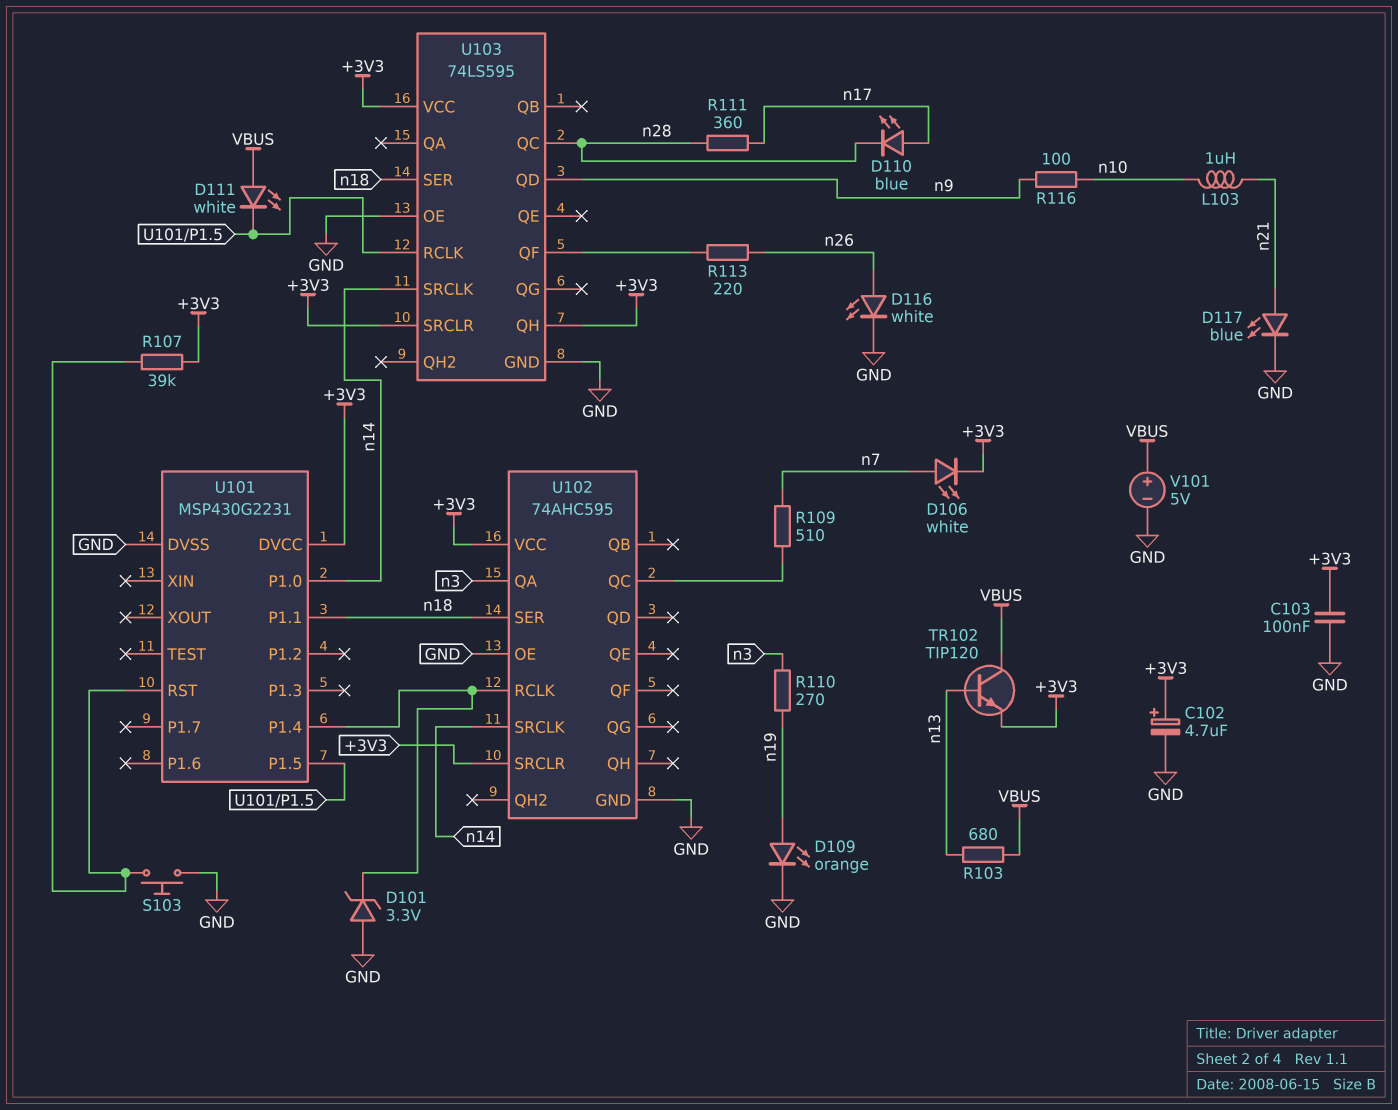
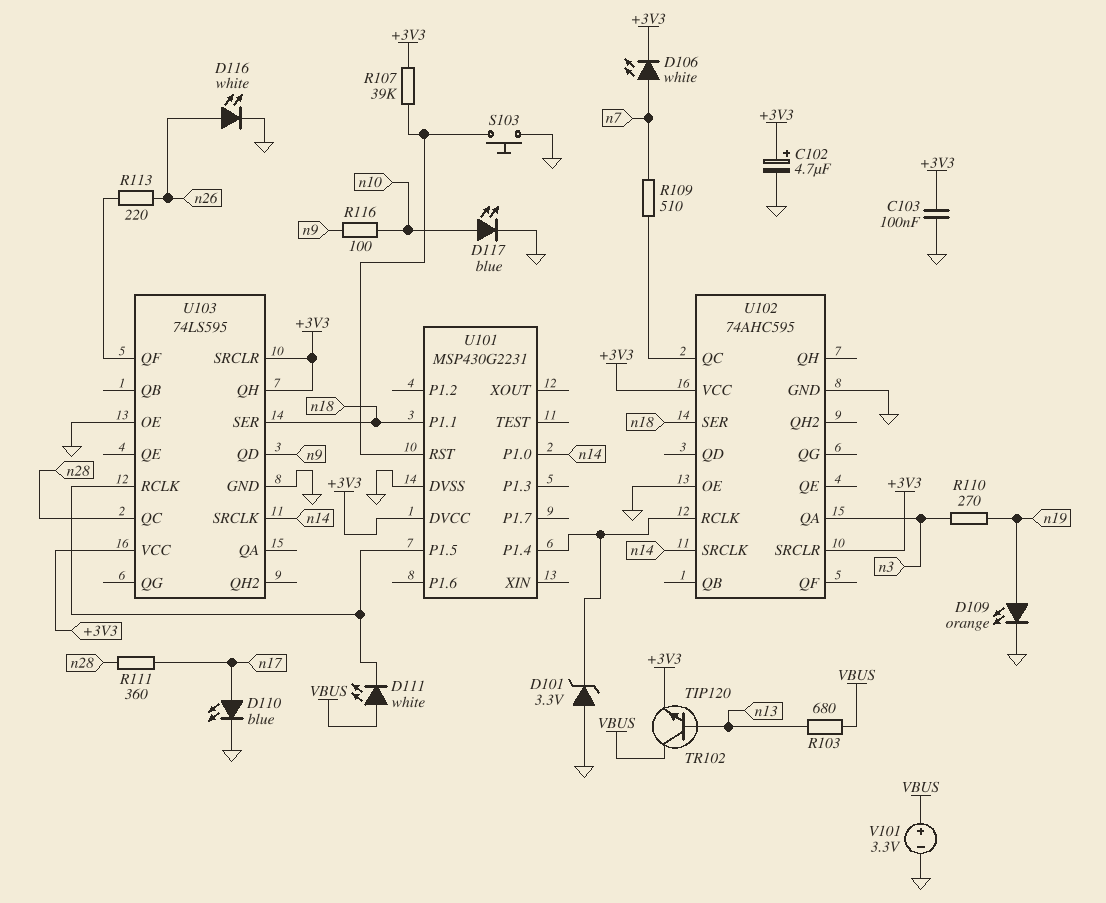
D110: LED blue (A n17, K n28) -> LED blue (A n17, K GND)
D117: LED blue (A n21, K GND) -> LED blue (A n10, K GND)
L103: 1uH (n10, n21) -> none
V101: 5V (plus VBUS, minus GND) -> 3.3V (plus VBUS, minus GND)

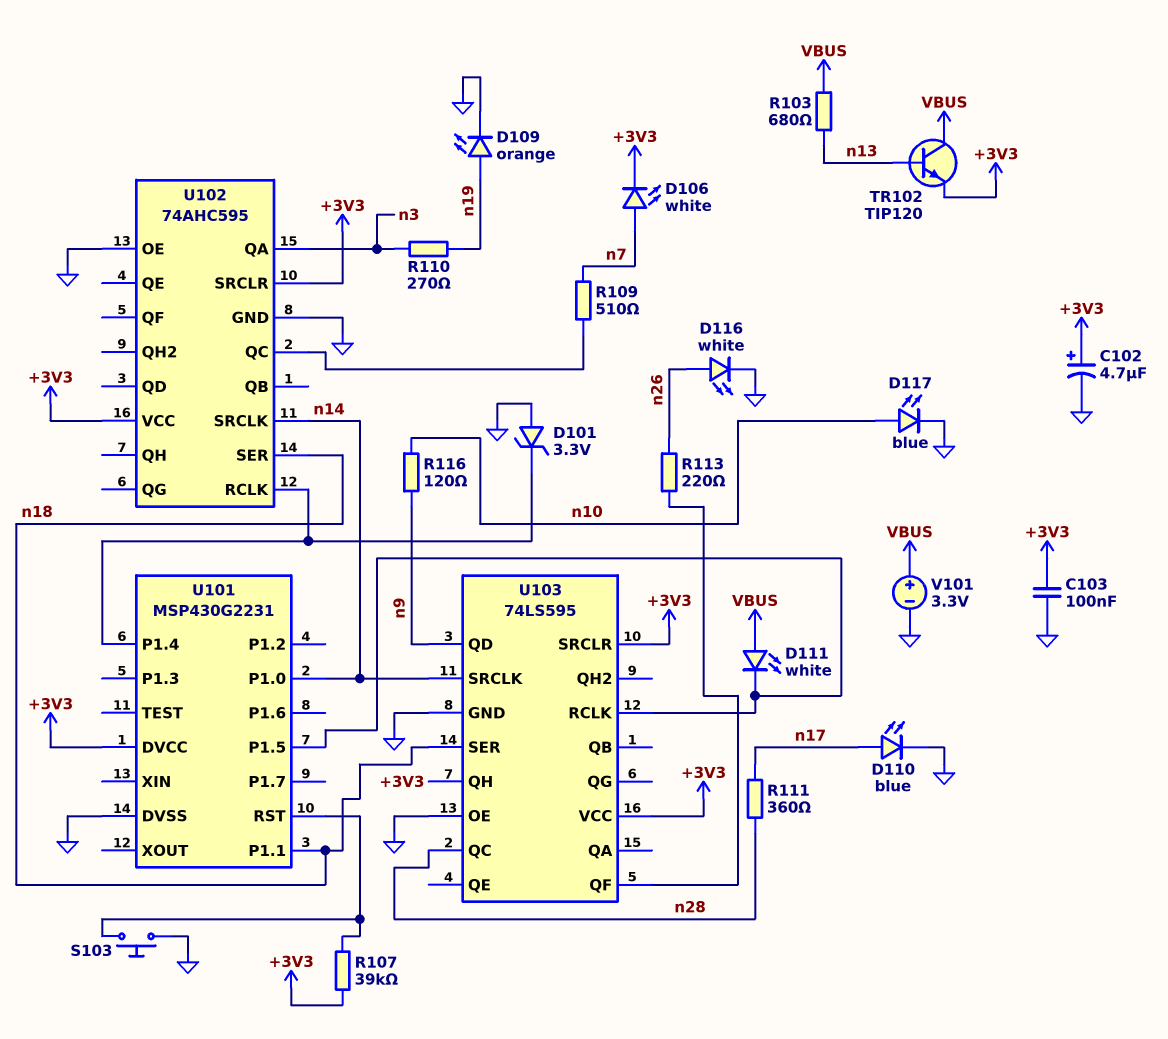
R116: 100 (n9, n10) -> 120 (n9, n10)

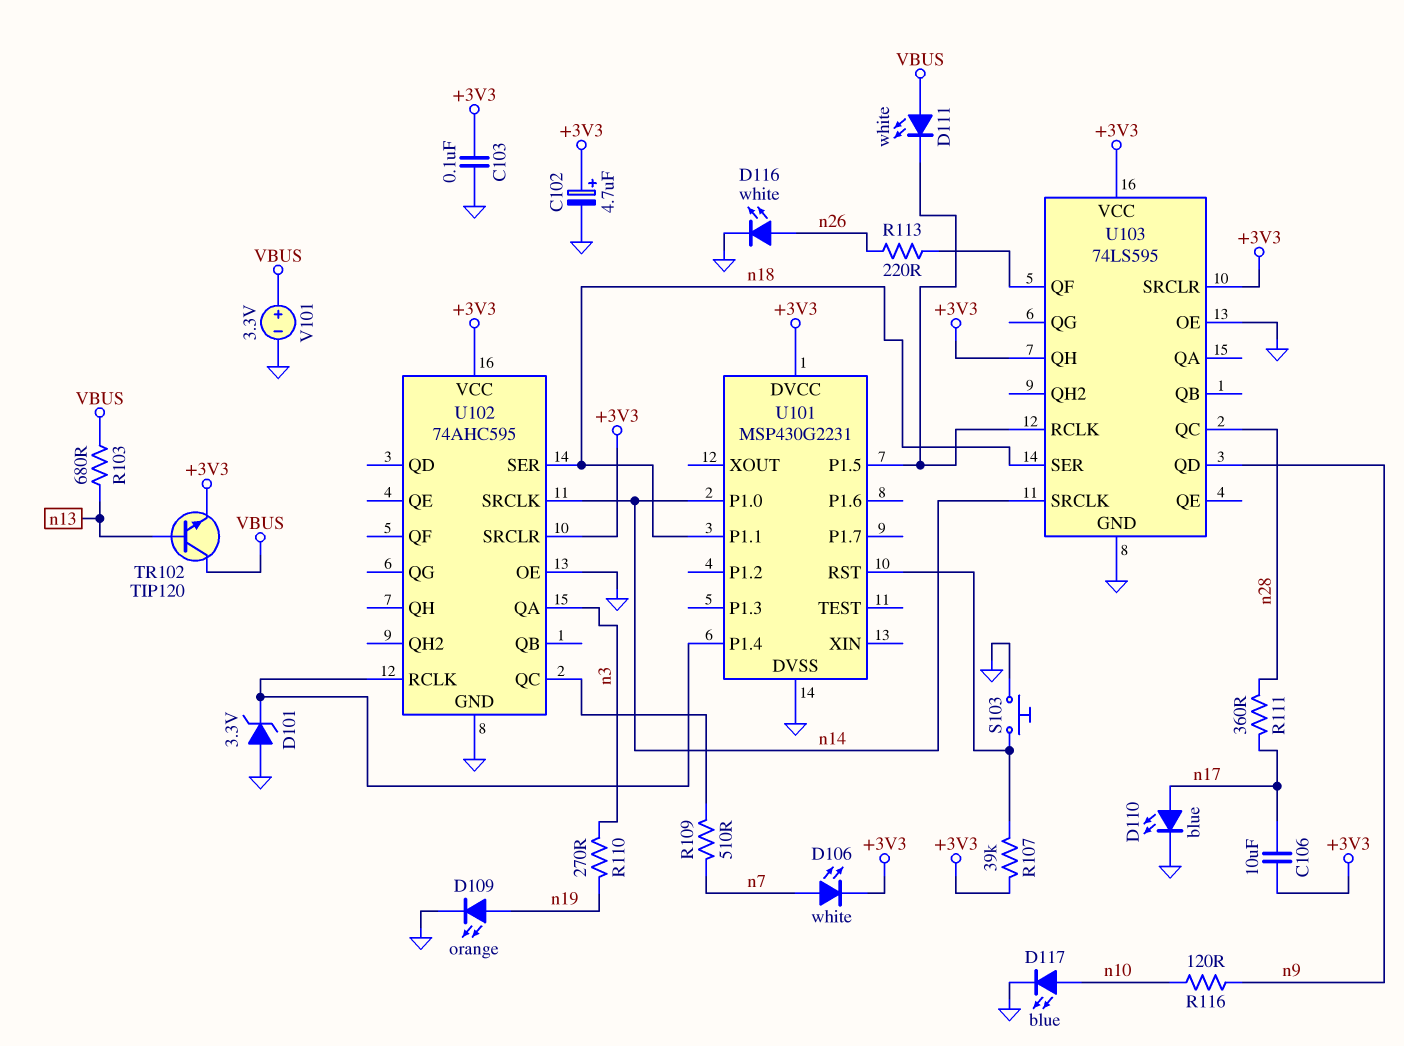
C106: none -> 10uF (+3V3, n17)

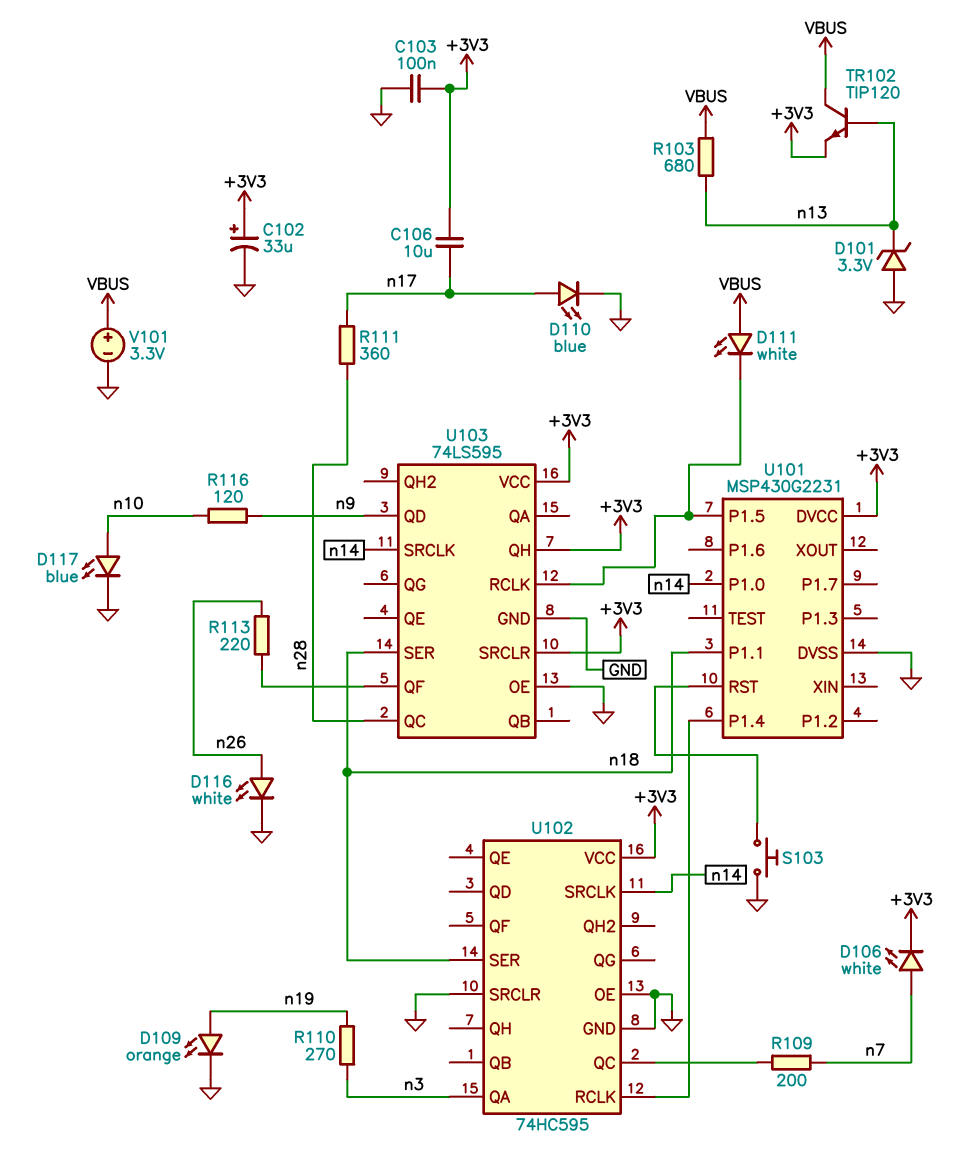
C102: 4.7uF (plus +3V3, minus GND) -> 33uF (plus +3V3, minus GND)
D101: zener 3.3V (A GND, K U101/P1.4) -> zener 3.3V (A GND, K n13)
R107: 39k (+3V3, U101/RST) -> none
R109: 510 (U102/QC, n7) -> 200 (U102/QC, n7)
U102: 74AHC595 -> 74HC595
U102 pin SRCLR: +3V3 -> GND

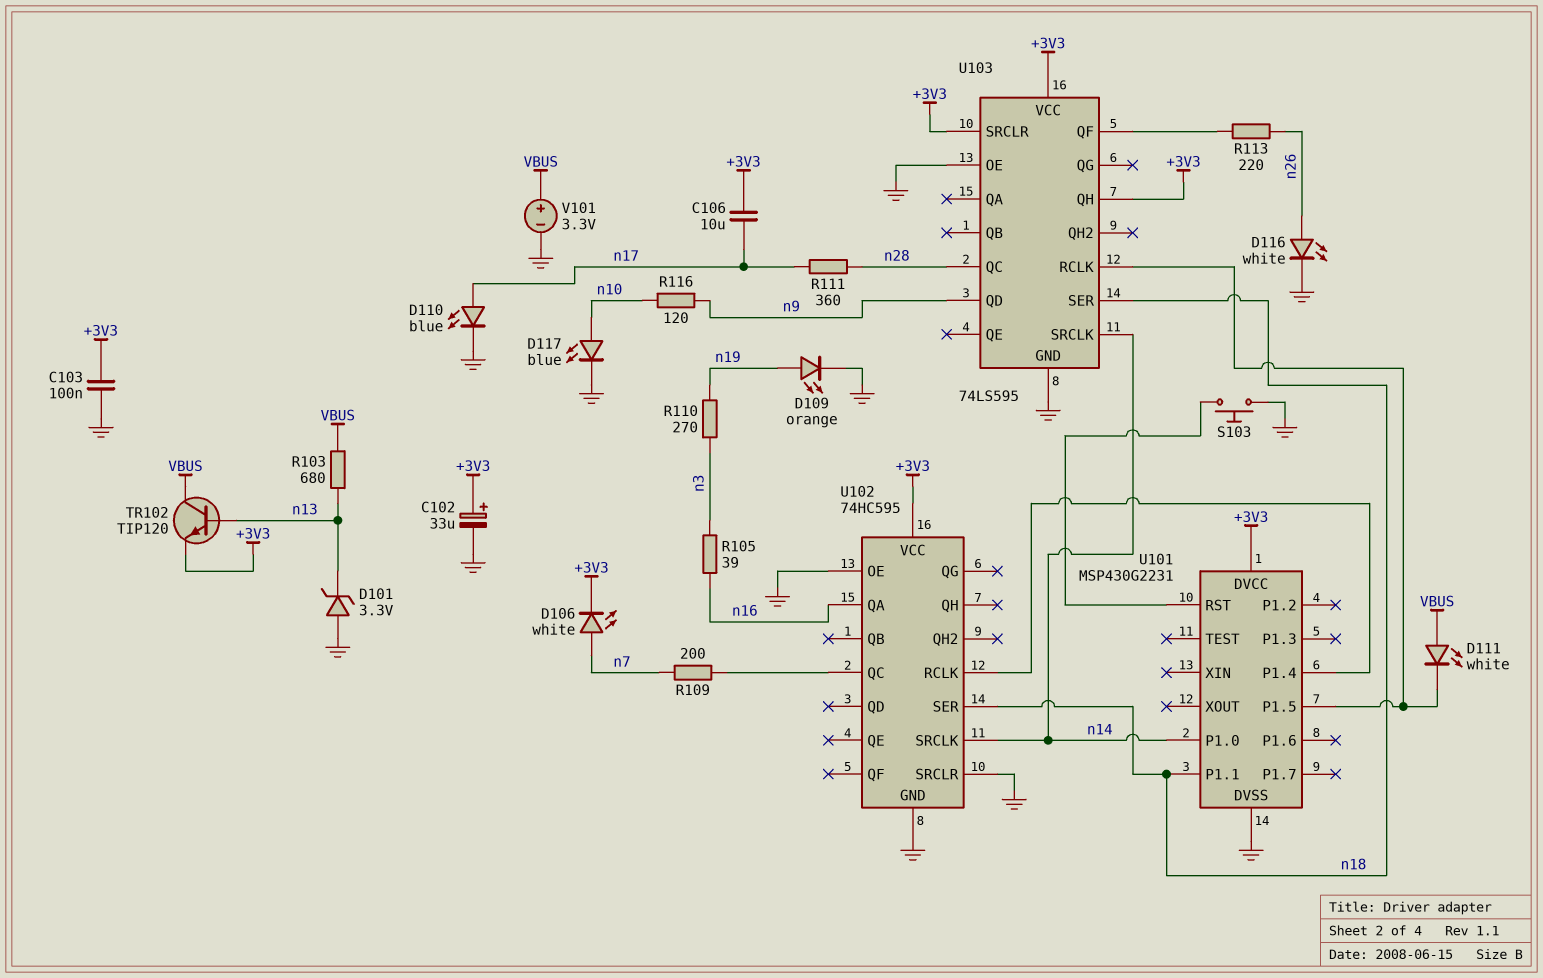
R105: none -> 39 (n3, n16)
U102 pin QA: n3 -> n16

